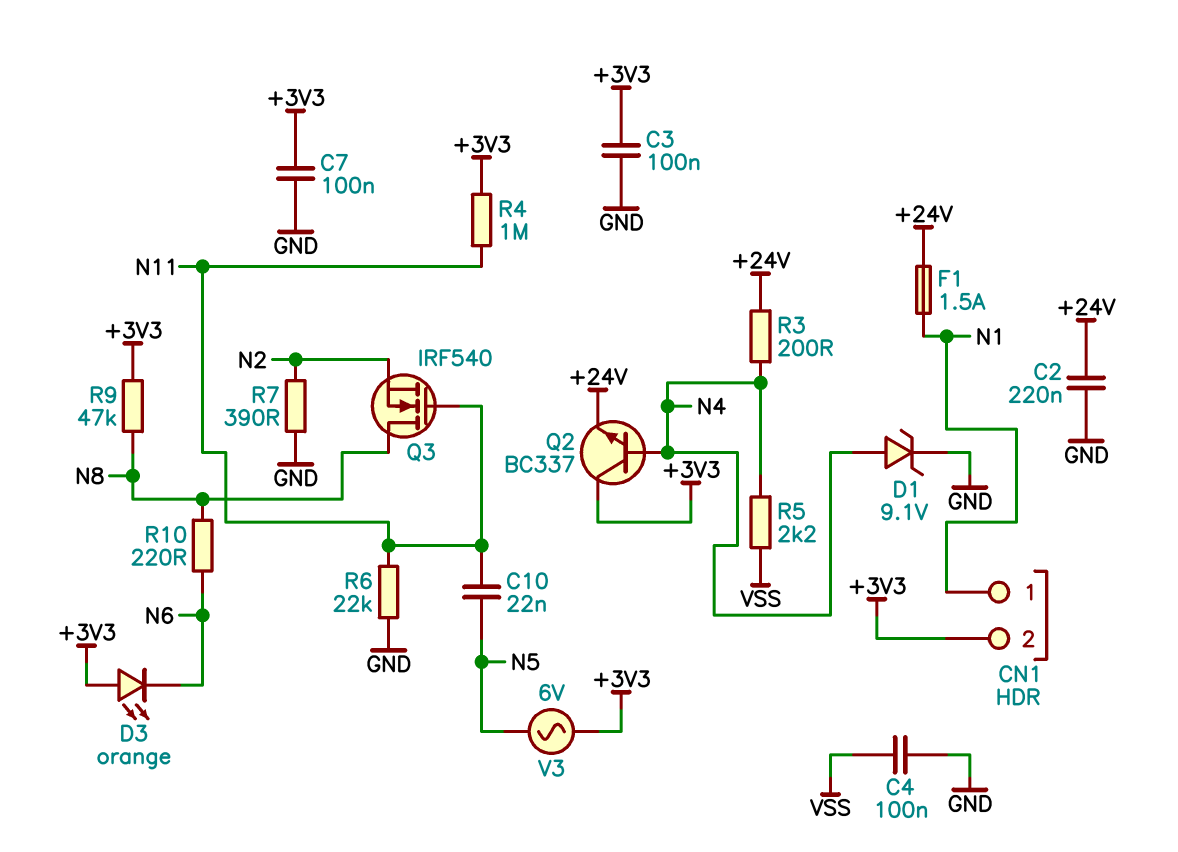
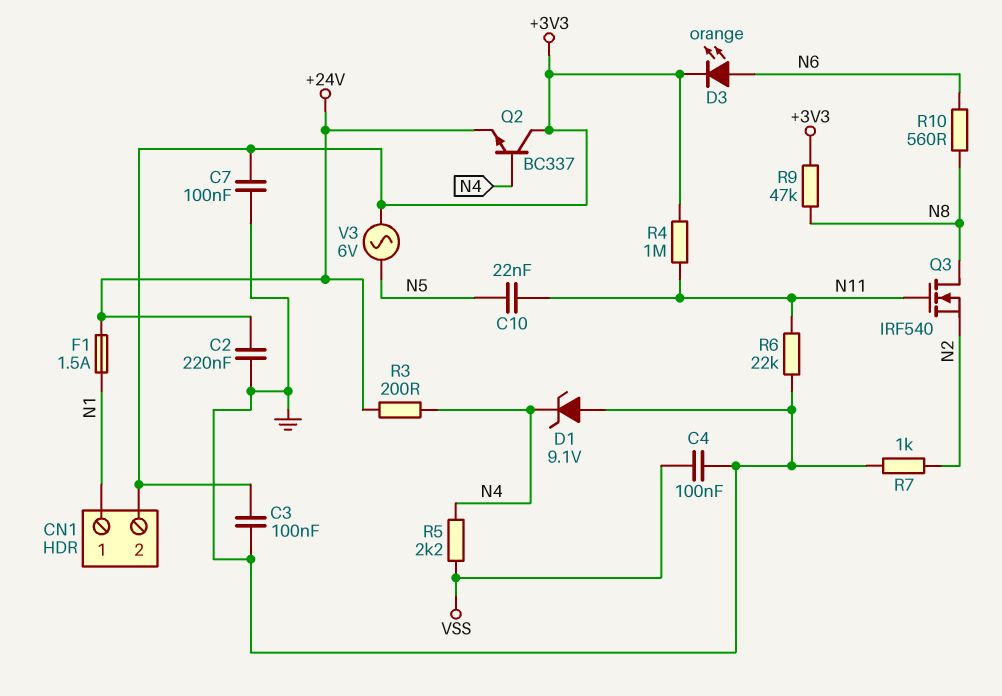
D1: zener 9.1V (A N4, K GND) -> zener 9.1V (A GND, K N4)
D3: LED orange (A +3V3, K N6) -> LED orange (A N6, K +3V3)
R7: 390 (GND, N2) -> 1k (GND, N2)
R10: 220 (N6, N8) -> 560 (N6, N8)

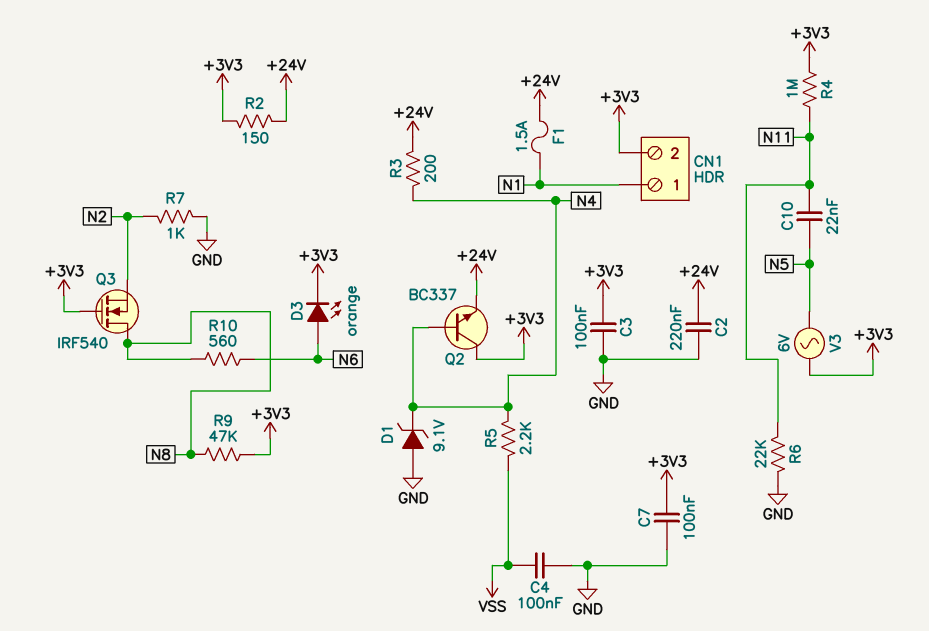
Q3: NMOS IRF540 (G N11, D N8, S N2) -> NMOS IRF540 (G +3V3, D N8, S N2)
R2: none -> 150 (+3V3, +24V)

